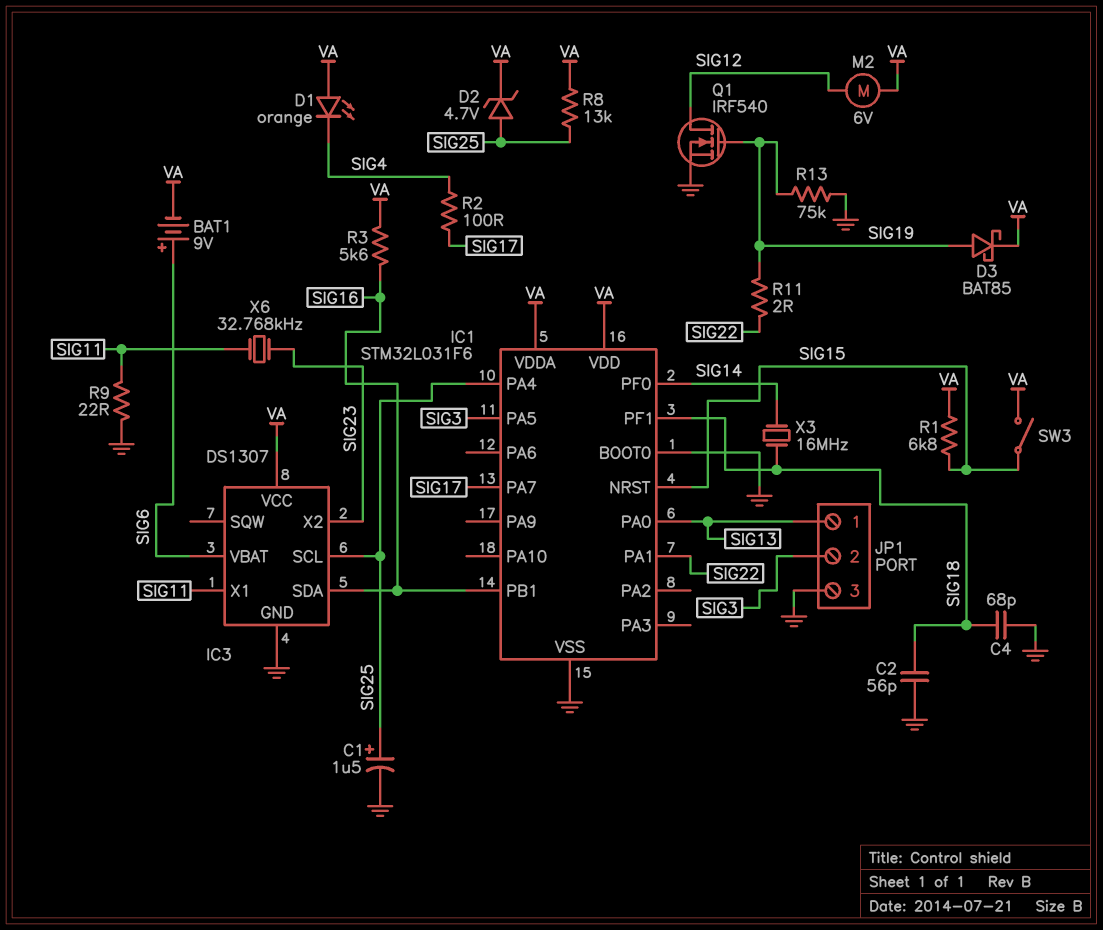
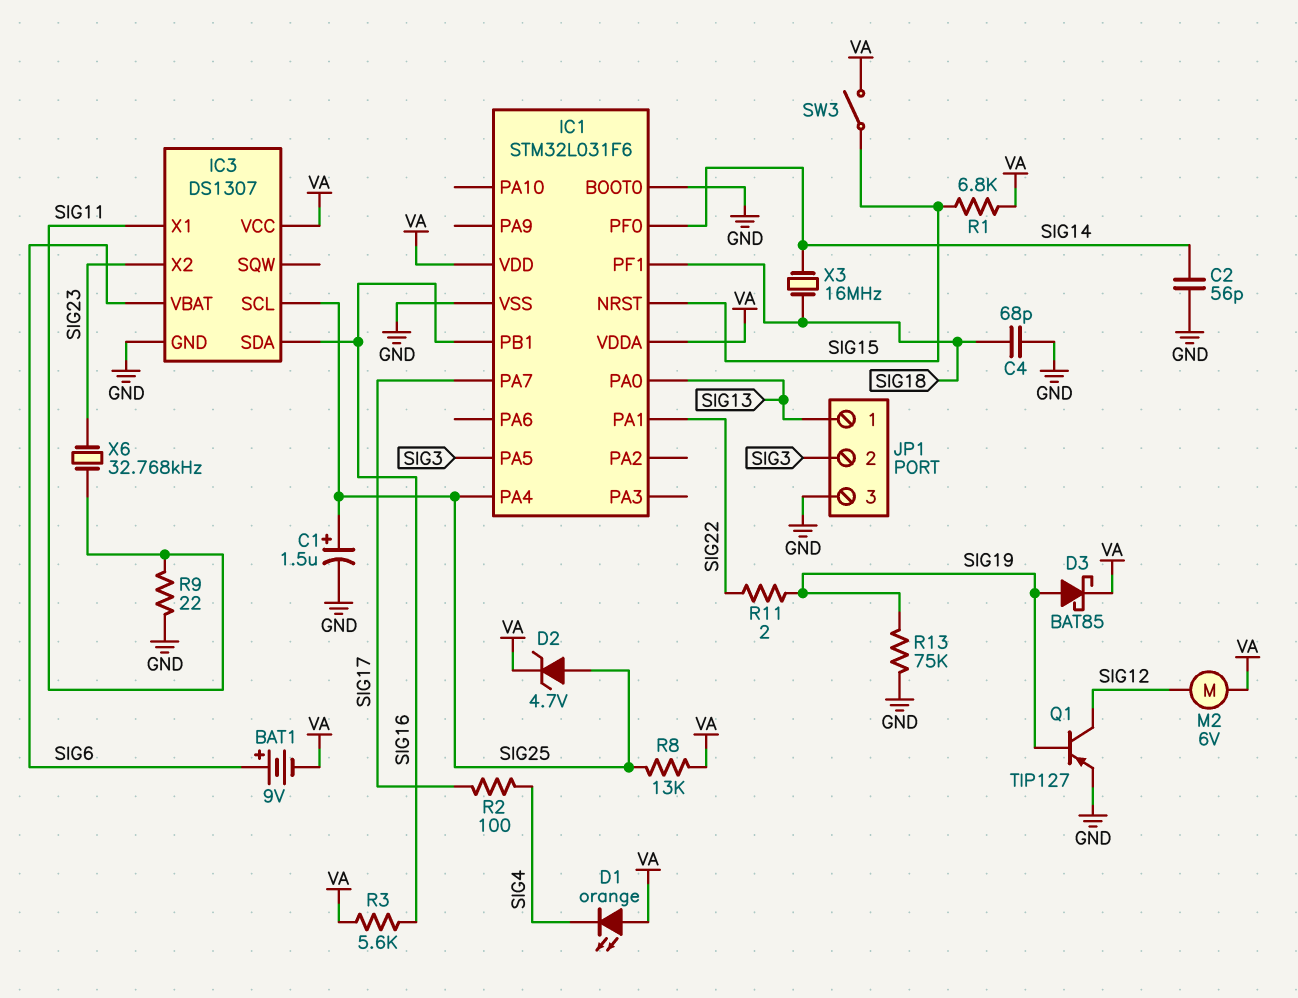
C2: 56pF (GND, SIG18) -> 56pF (GND, SIG14)
Q1: NMOS IRF540 (G SIG19, D SIG12, S GND) -> PNP TIP127 (B SIG19, C SIG12, E GND)

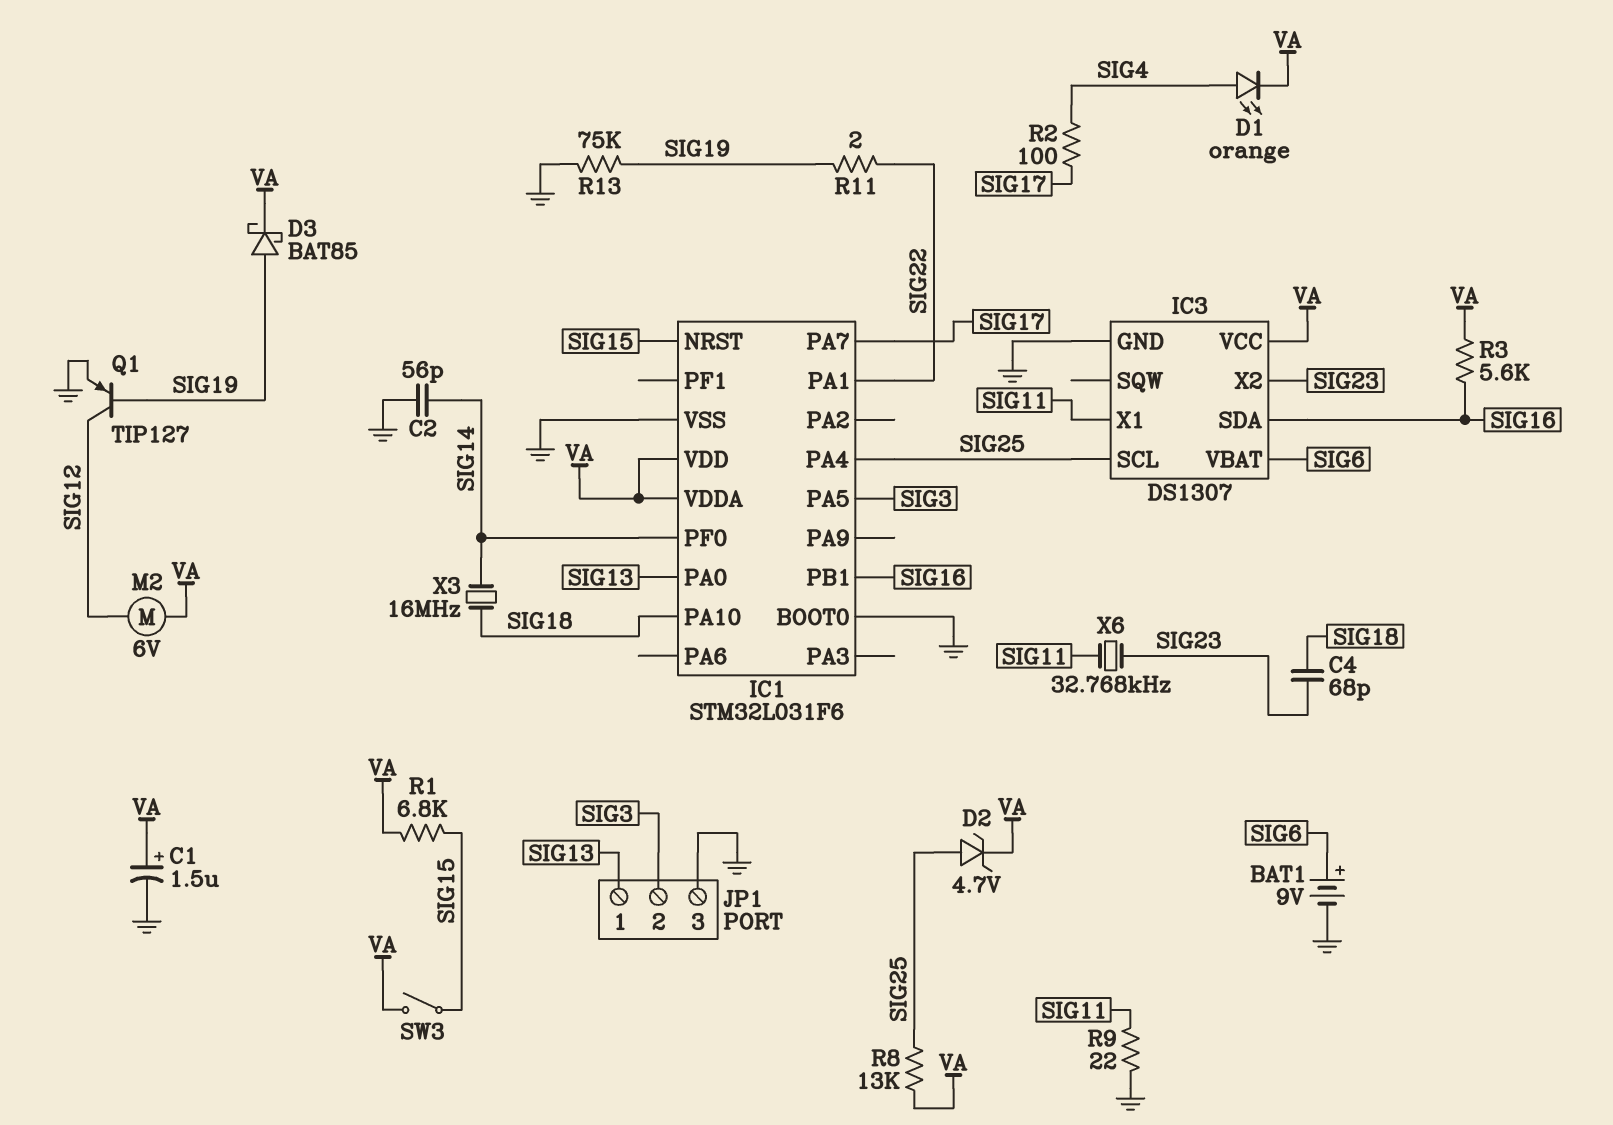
BAT1: 9V (plus SIG6, minus VA) -> 9V (plus SIG6, minus GND)
C1: 1.5uF (plus SIG25, minus GND) -> 1.5uF (plus VA, minus GND)
C4: 68pF (GND, SIG18) -> 68pF (SIG18, SIG23)
D1: LED orange (A VA, K SIG4) -> LED orange (A SIG4, K VA)
IC1 pin PA10: none -> SIG18
IC1 pin PF1: SIG18 -> none

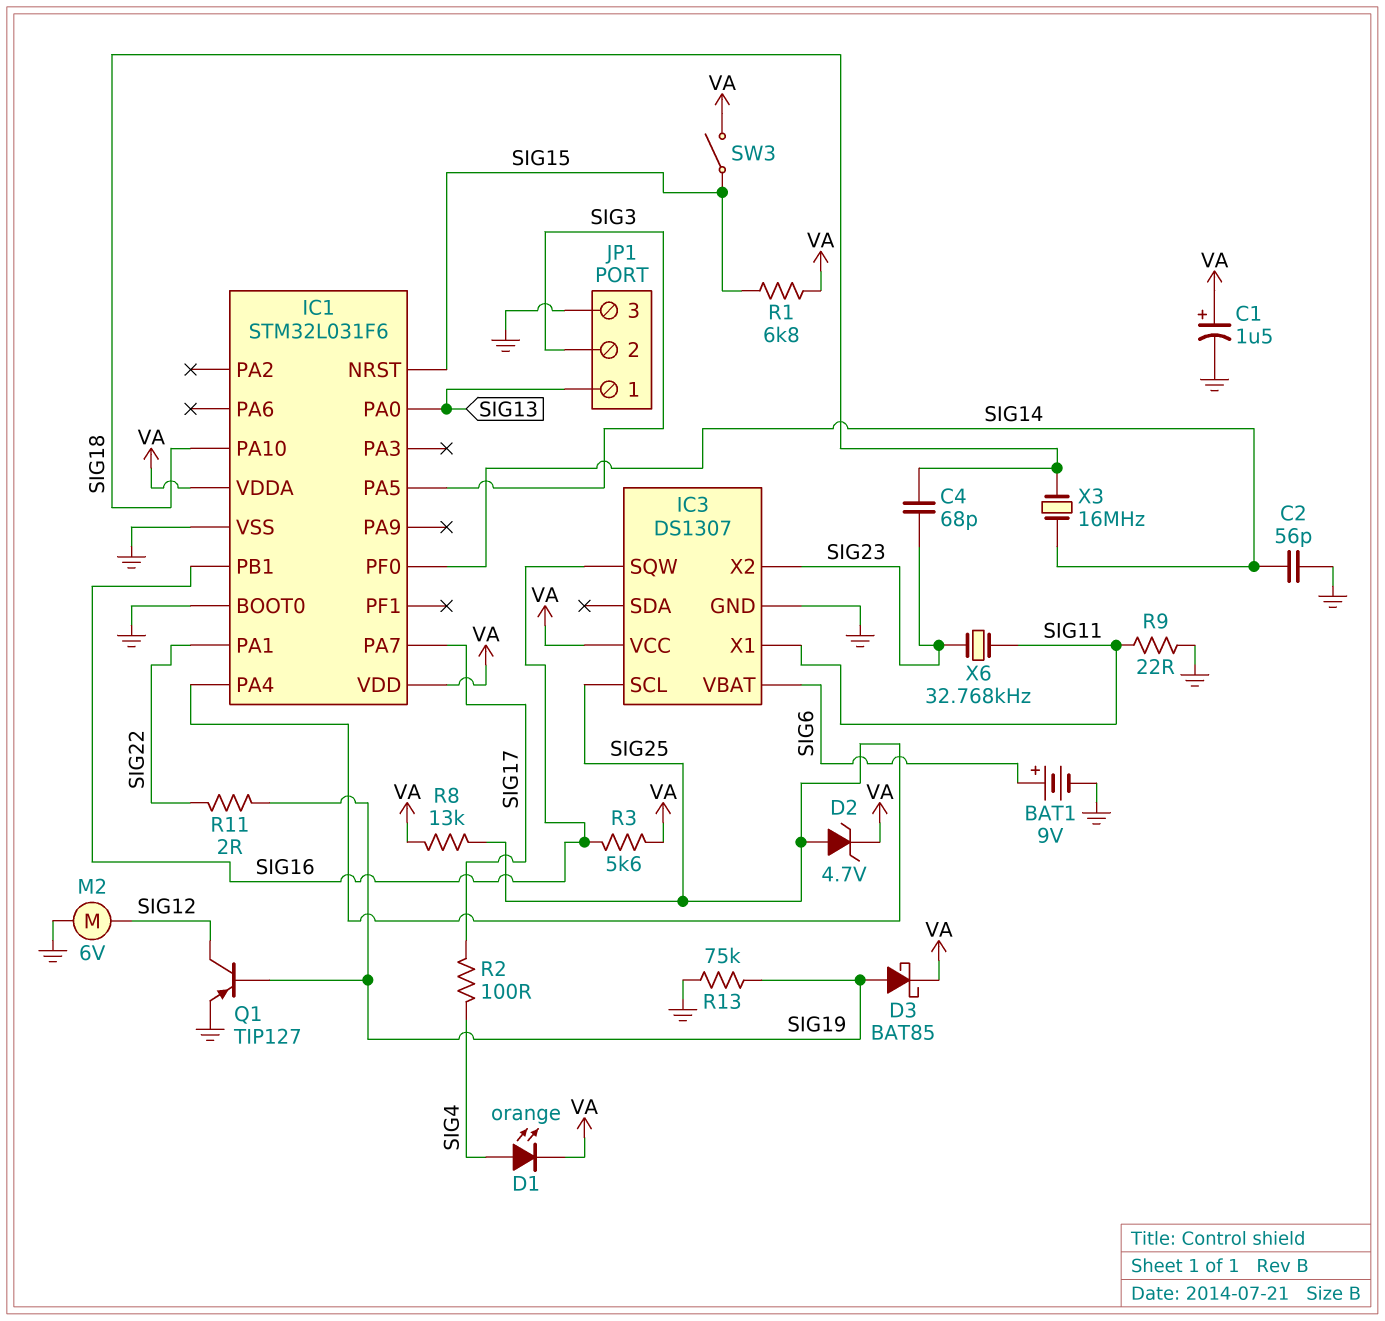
IC3 pin SDA: SIG16 -> none
IC3 pin SQW: none -> SIG16
M2: motor 6V (SIG12, VA) -> motor 6V (GND, SIG12)

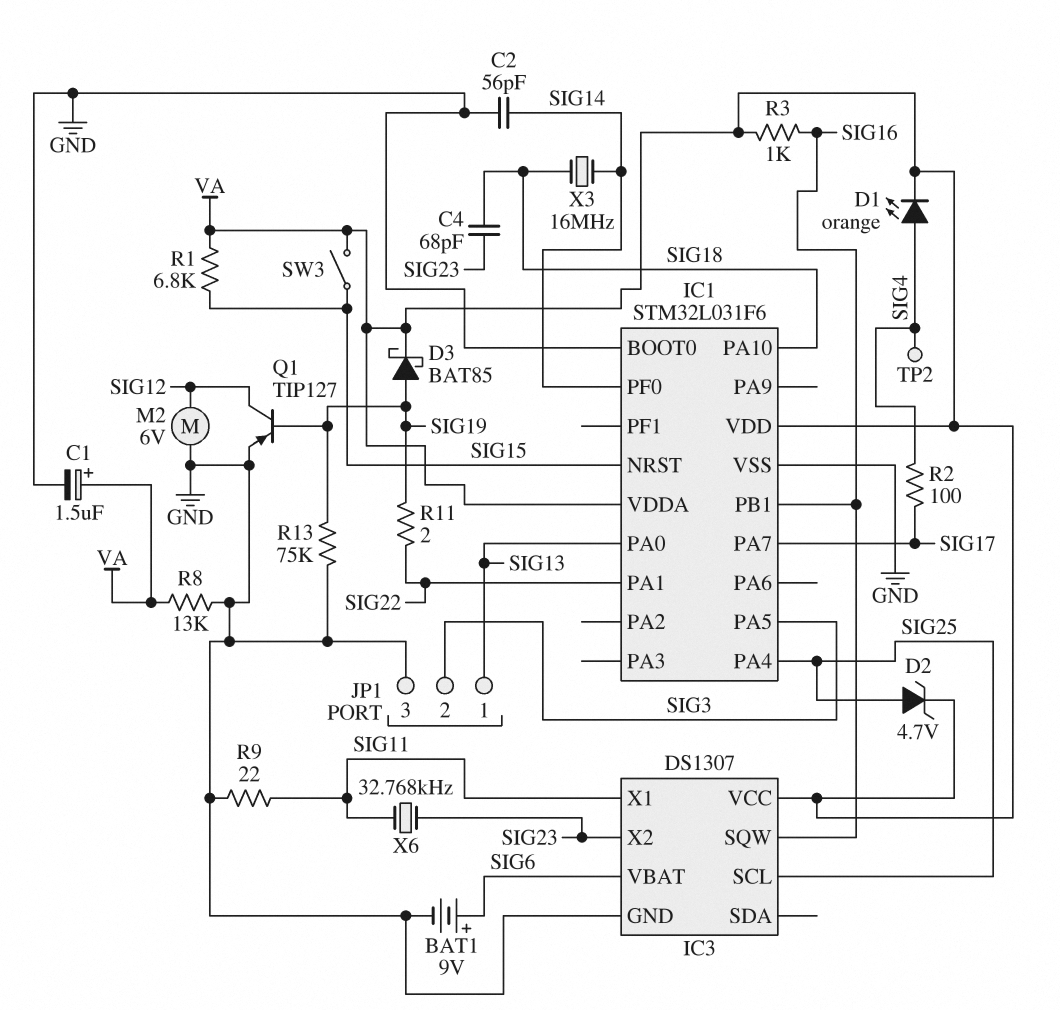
R3: 5.6k (SIG16, VA) -> 1k (SIG16, VA)
R8: 13k (SIG25, VA) -> 13k (GND, VA)
TP2: none -> test point (SIG4)

